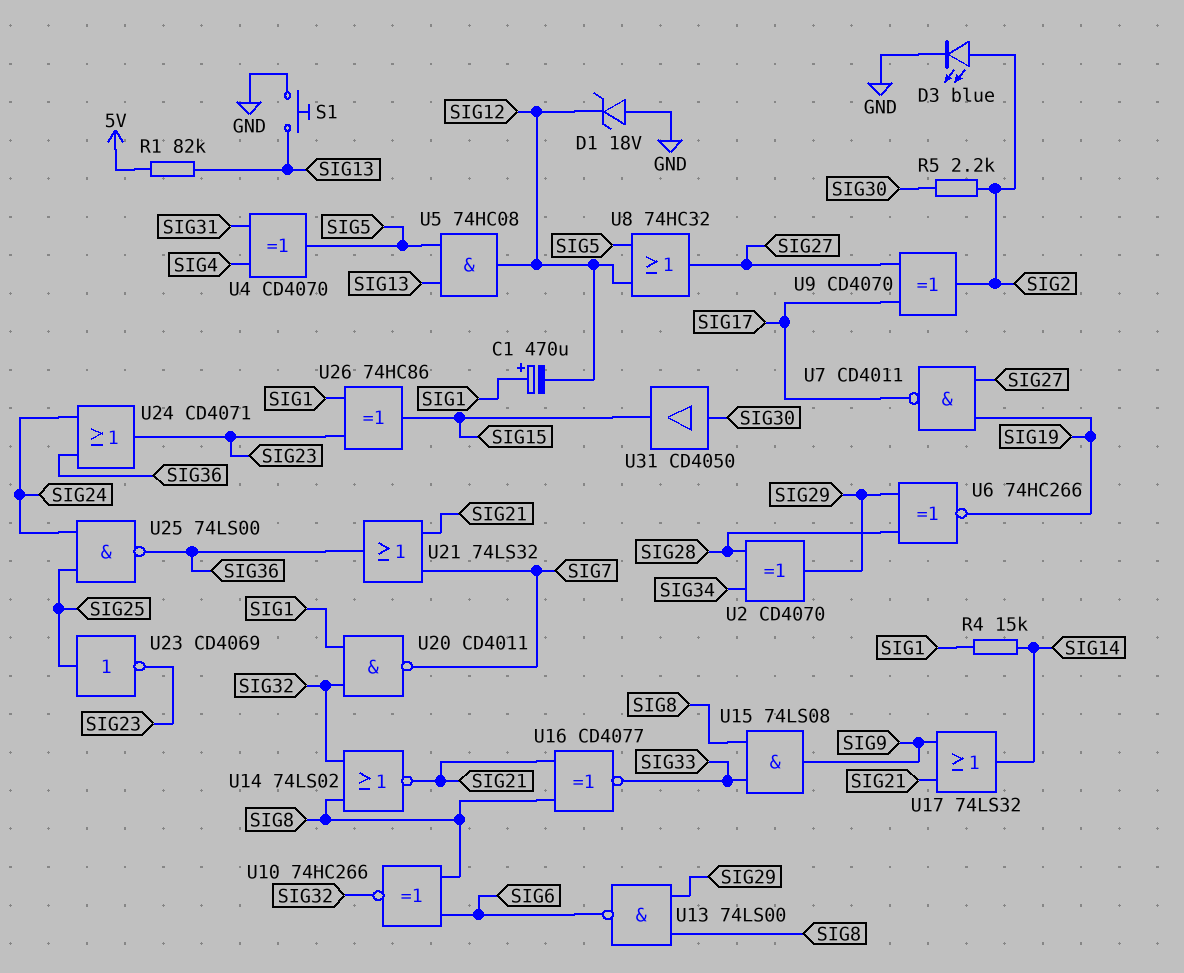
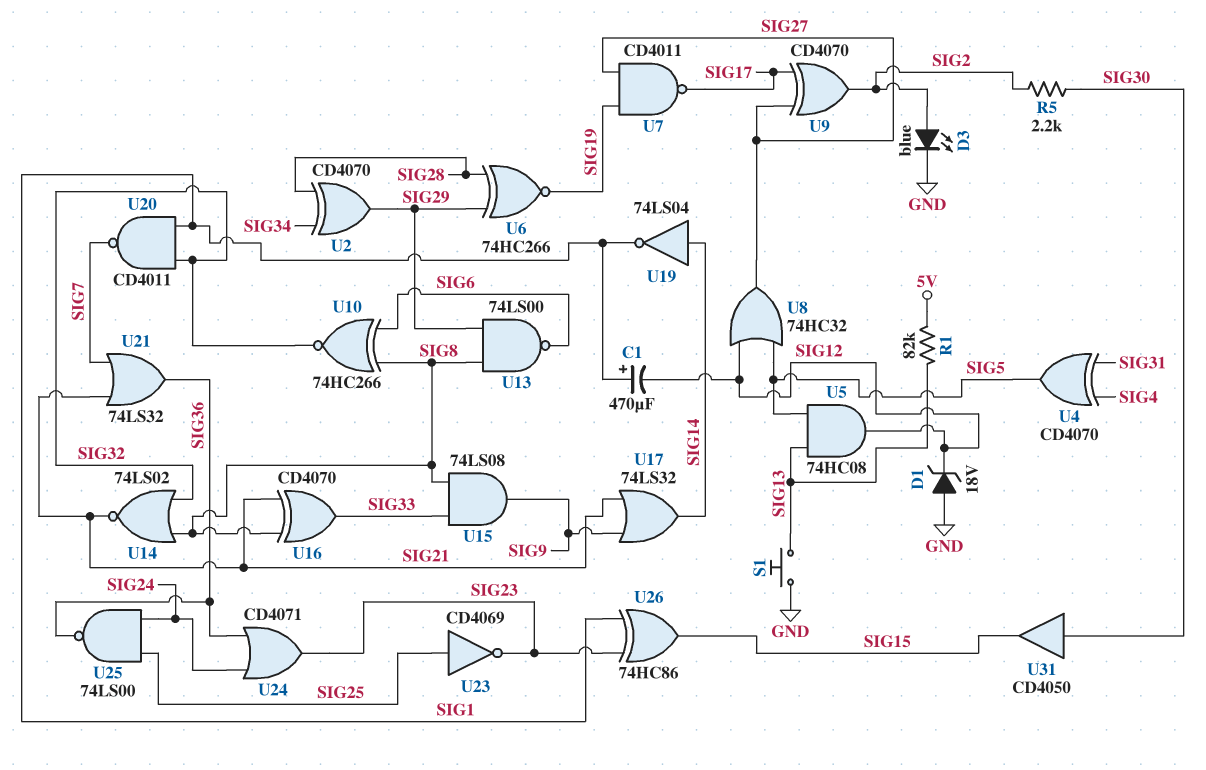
R4: 15k (SIG1, SIG14) -> none
U16: XNOR CD4077 (in SIG8, in SIG21, out SIG33) -> XOR CD4070 (in SIG8, in SIG21, out SIG33)
U19: none -> NOT 74LS04 (in SIG14, out SIG1)

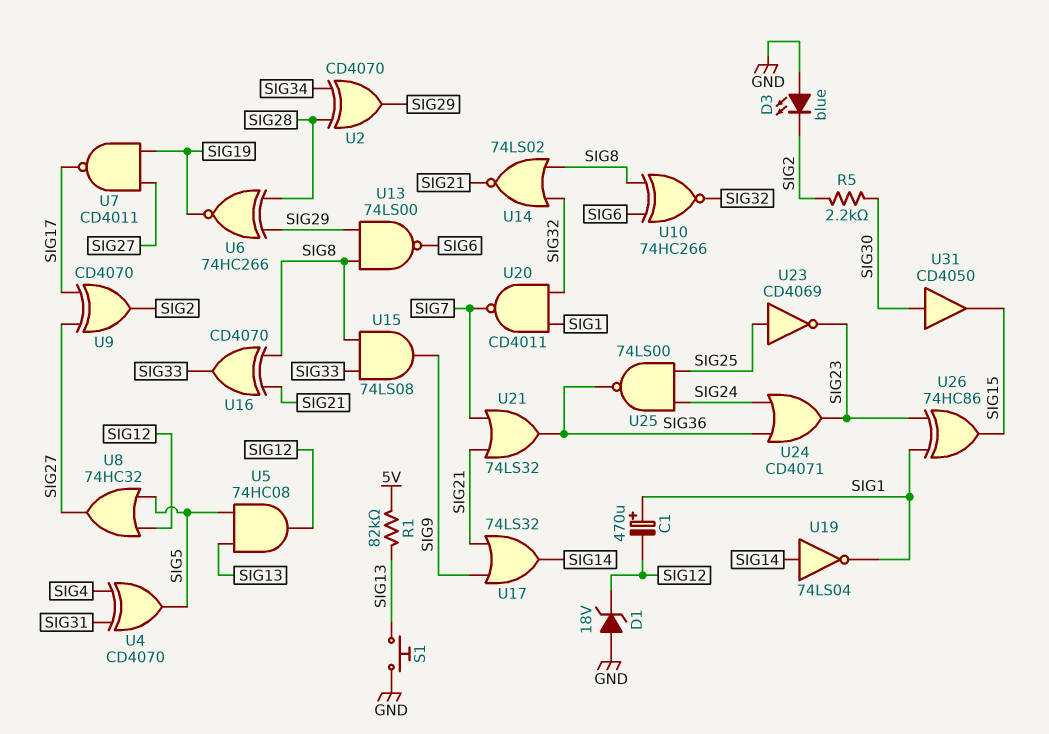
D3: LED blue (A SIG2, K GND) -> LED blue (A GND, K SIG2)

